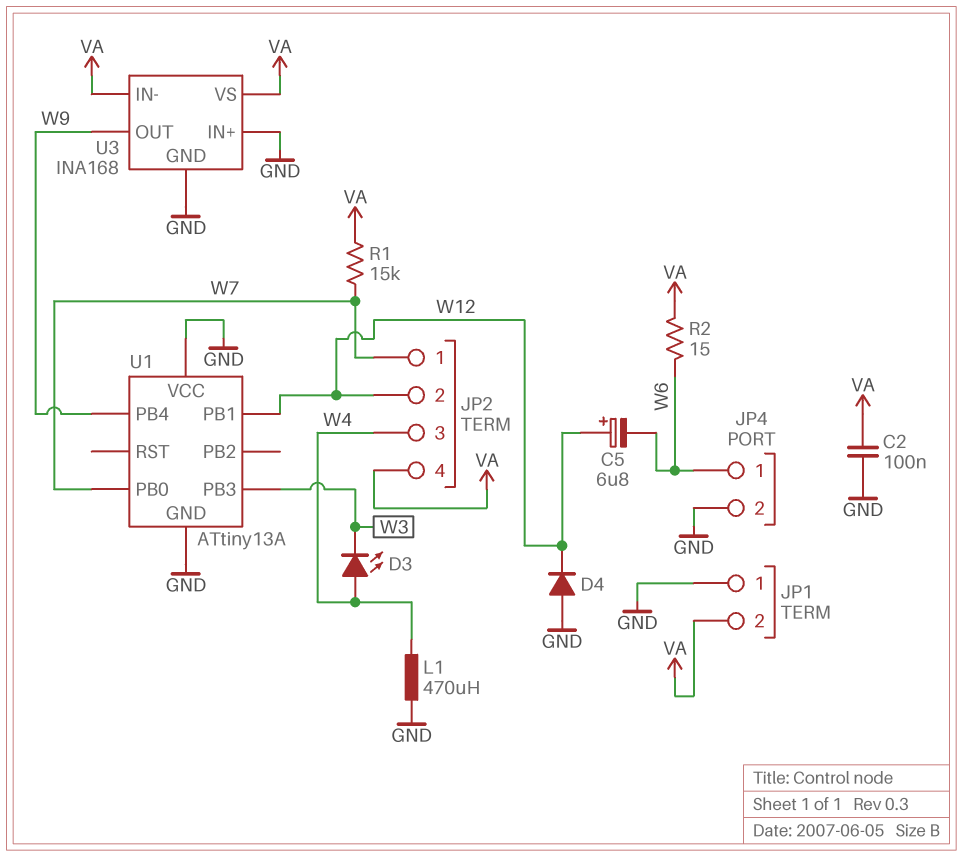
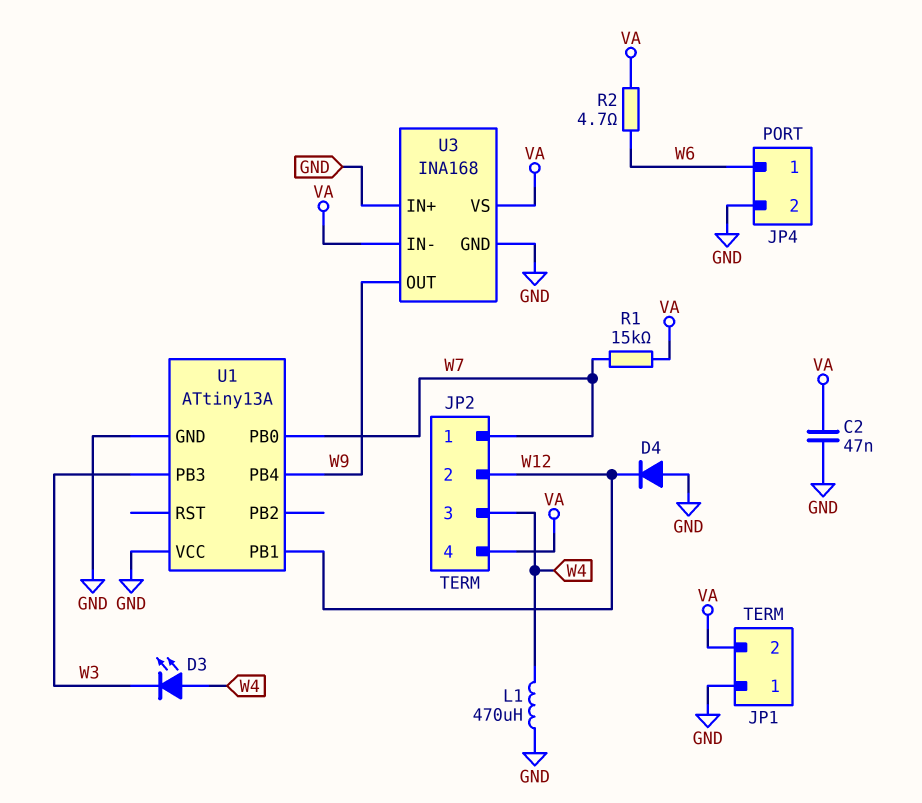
C2: 100nF (GND, VA) -> 47nF (GND, VA)
C5: 6.8uF (plus W12, minus W6) -> none
R2: 15 (VA, W6) -> 4.7 (VA, W6)

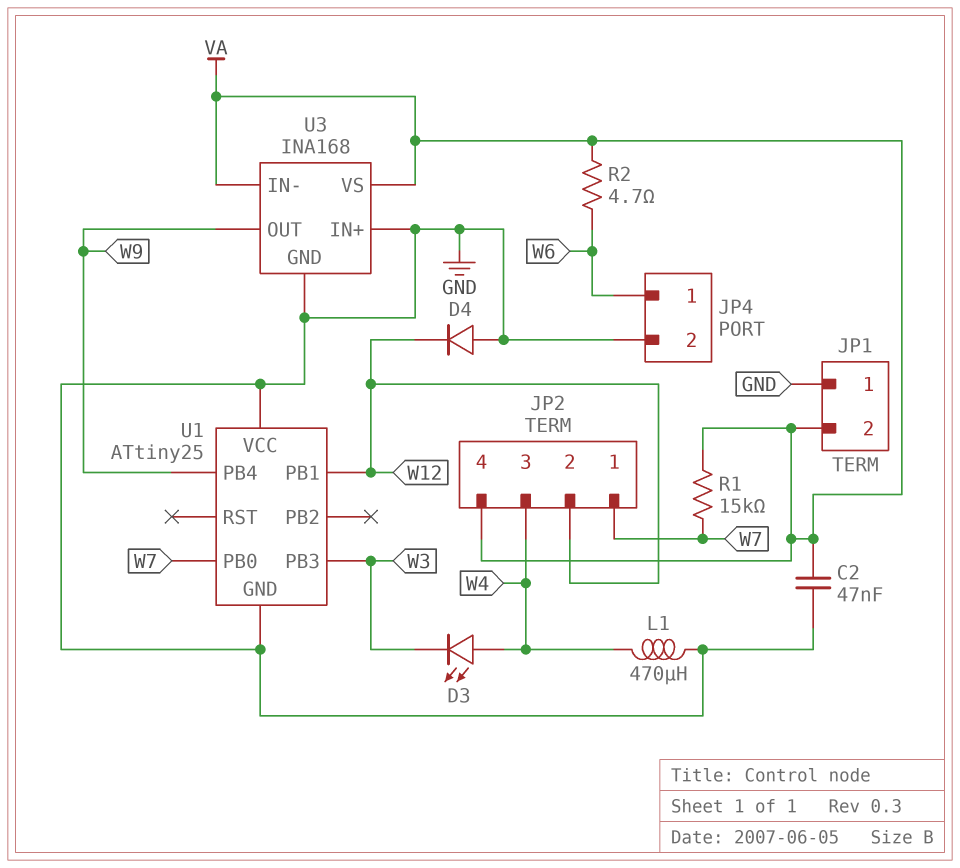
U1: ATtiny13A -> ATtiny25

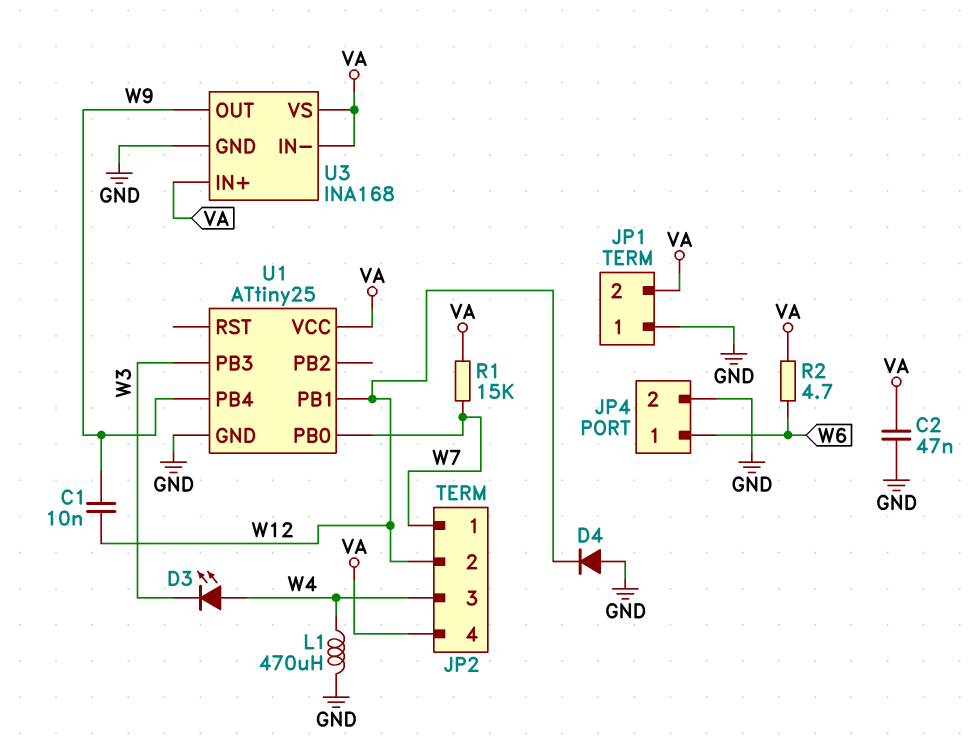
C1: none -> 10nF (W9, W12)
U1 pin VCC: GND -> VA
U3 pin IN+: GND -> VA

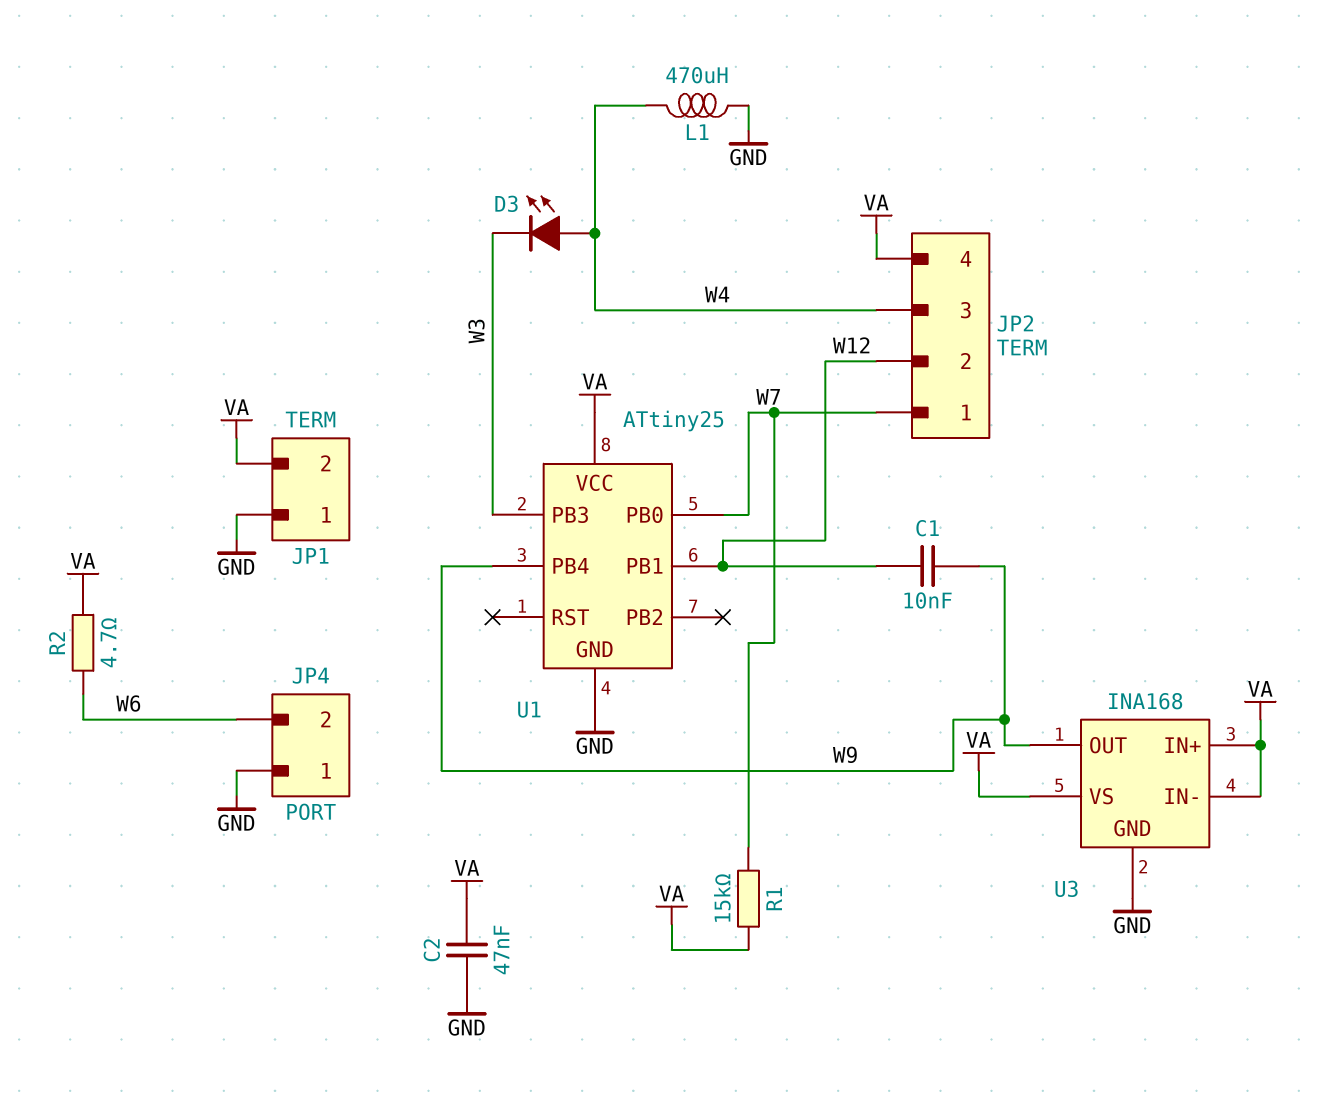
D4: diode (A GND, K W12) -> none
JP4 pin 1: W6 -> GND
JP4 pin 2: GND -> W6

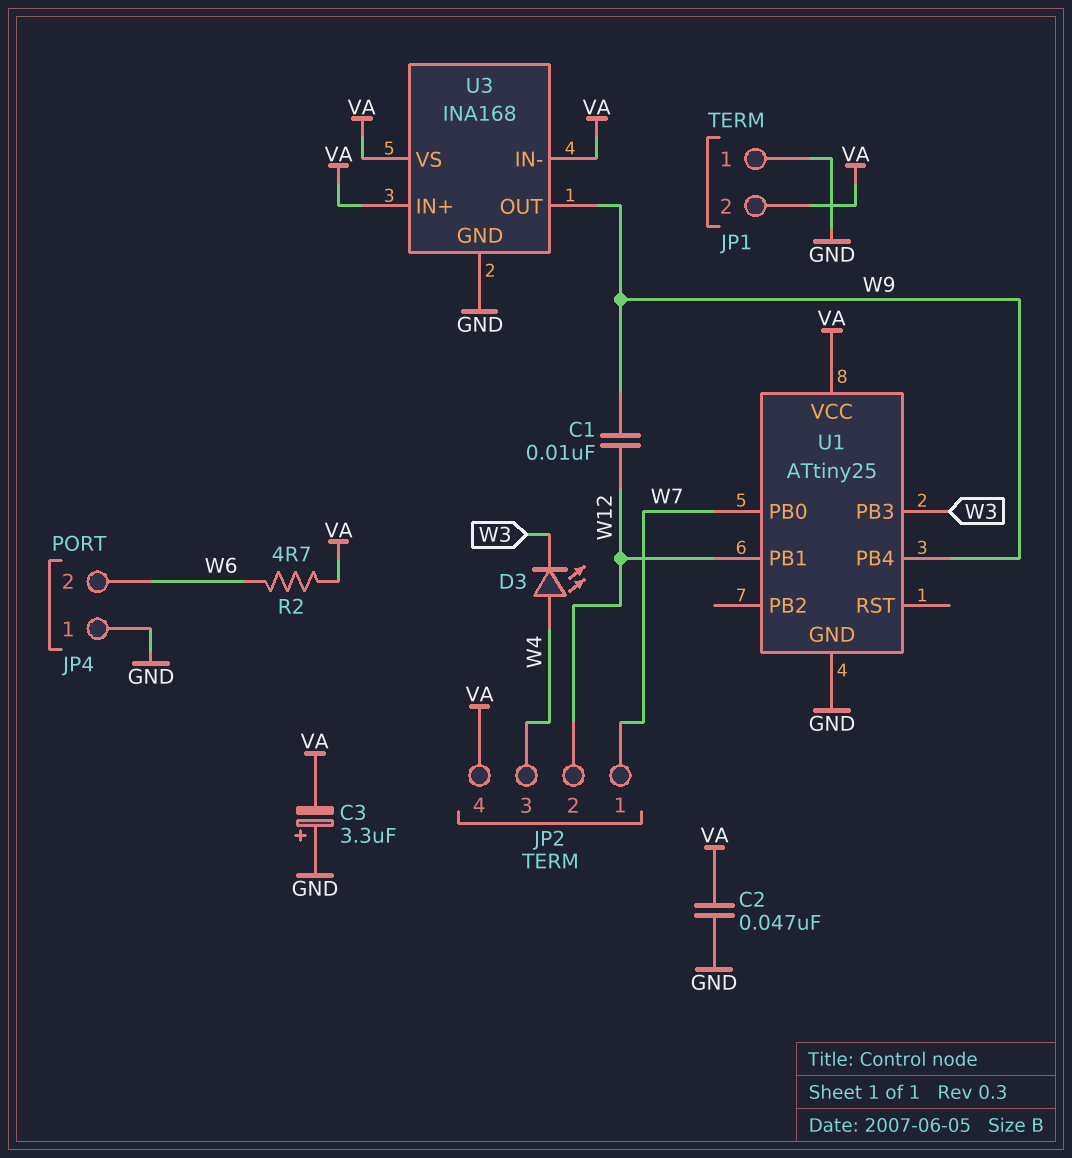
C3: none -> 3.3uF (plus GND, minus VA)
L1: 470uH (GND, W4) -> none
R1: 15k (VA, W7) -> none

